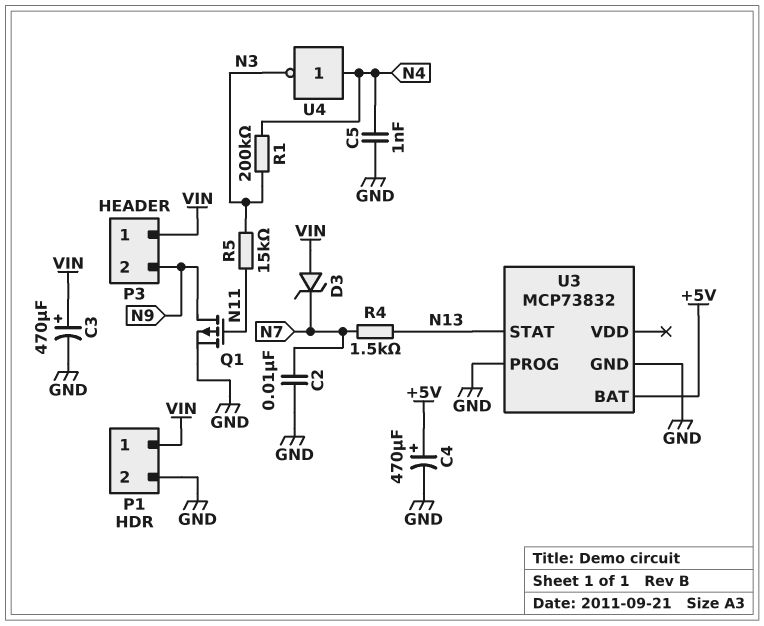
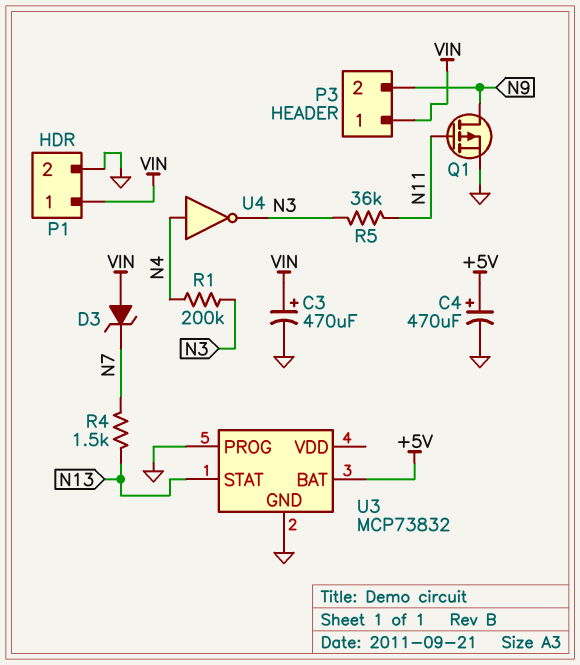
C2: 10nF (GND, N7) -> none
C5: 1nF (GND, N4) -> none
R5: 15k (N3, N11) -> 36k (N3, N11)

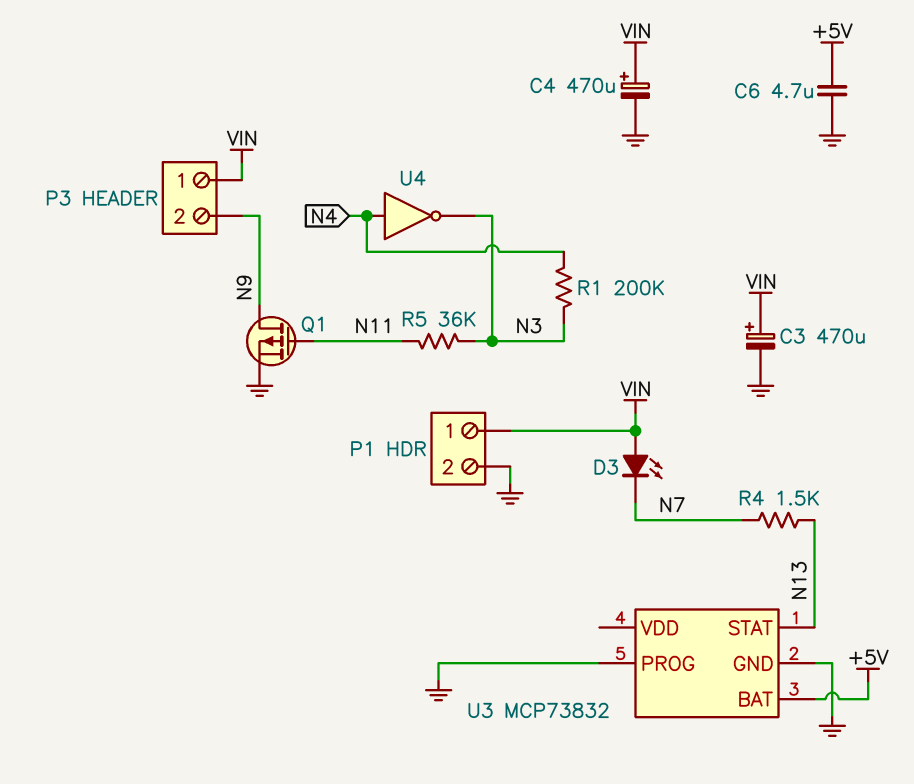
C4: 470uF (plus +5V, minus GND) -> 470uF (plus VIN, minus GND)
C6: none -> 4.7uF (+5V, GND)
D3: zener (A VIN, K N7) -> LED (A VIN, K N7)

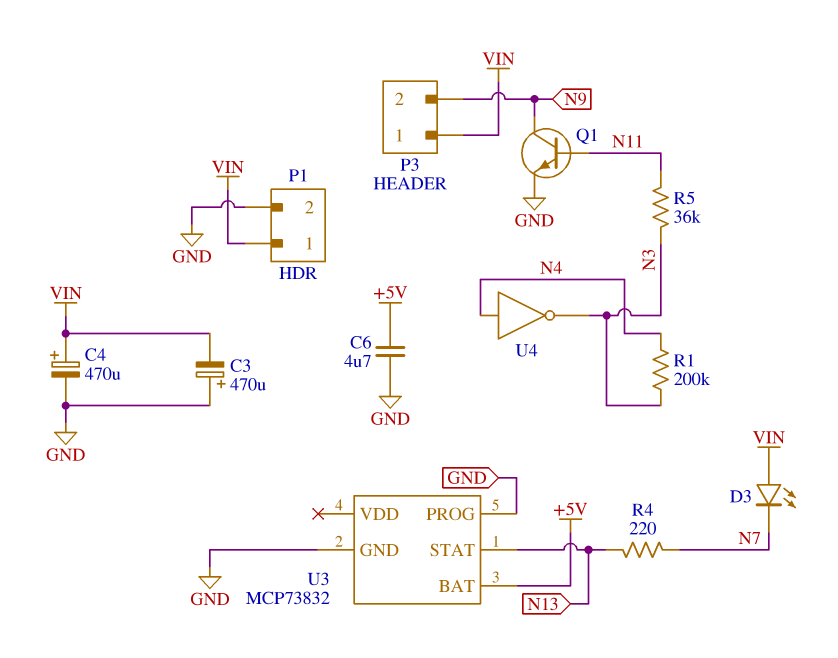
C3: 470uF (plus VIN, minus GND) -> 470uF (plus GND, minus VIN)
Q1: PMOS (G N11, D N9, S GND) -> NPN (B N11, C N9, E GND)
R4: 1.5k (N7, N13) -> 220 (N7, N13)

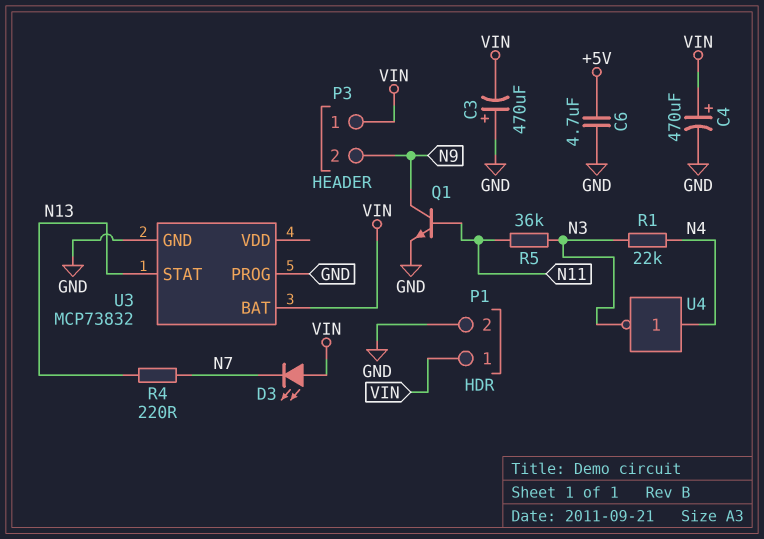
R1: 200k (N3, N4) -> 22k (N3, N4)
U3 pin BAT: +5V -> VIN

